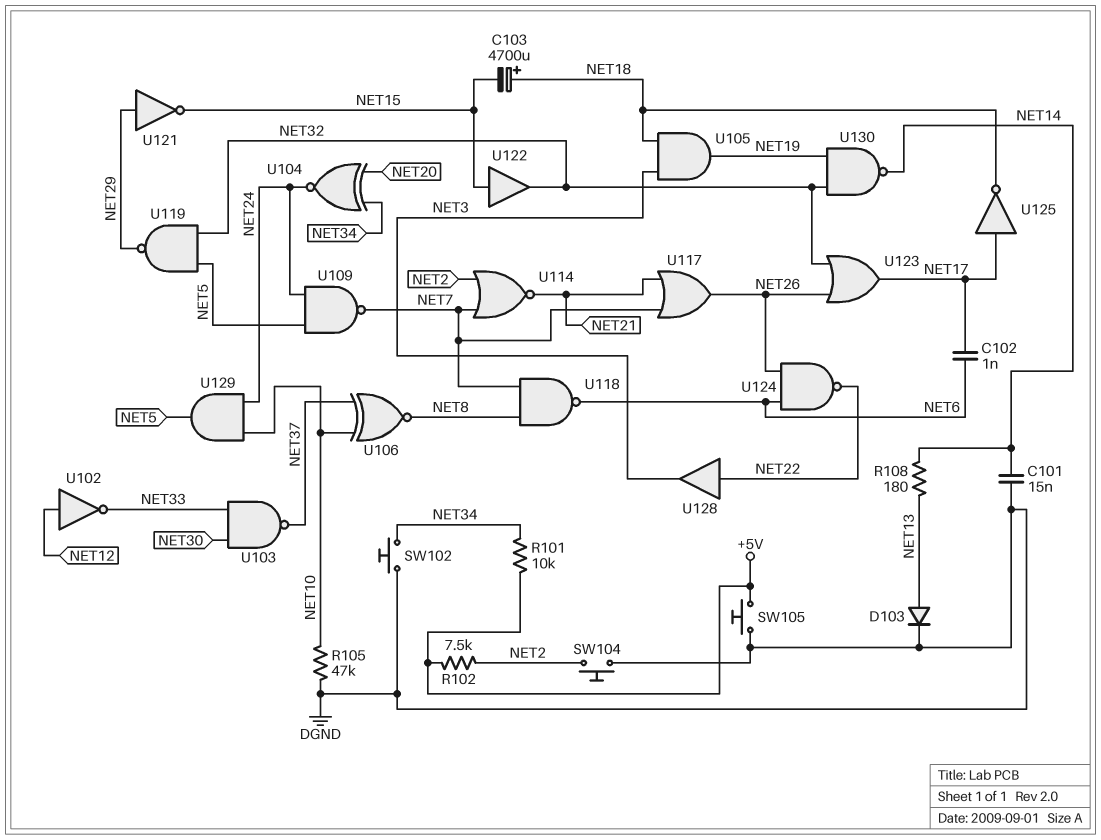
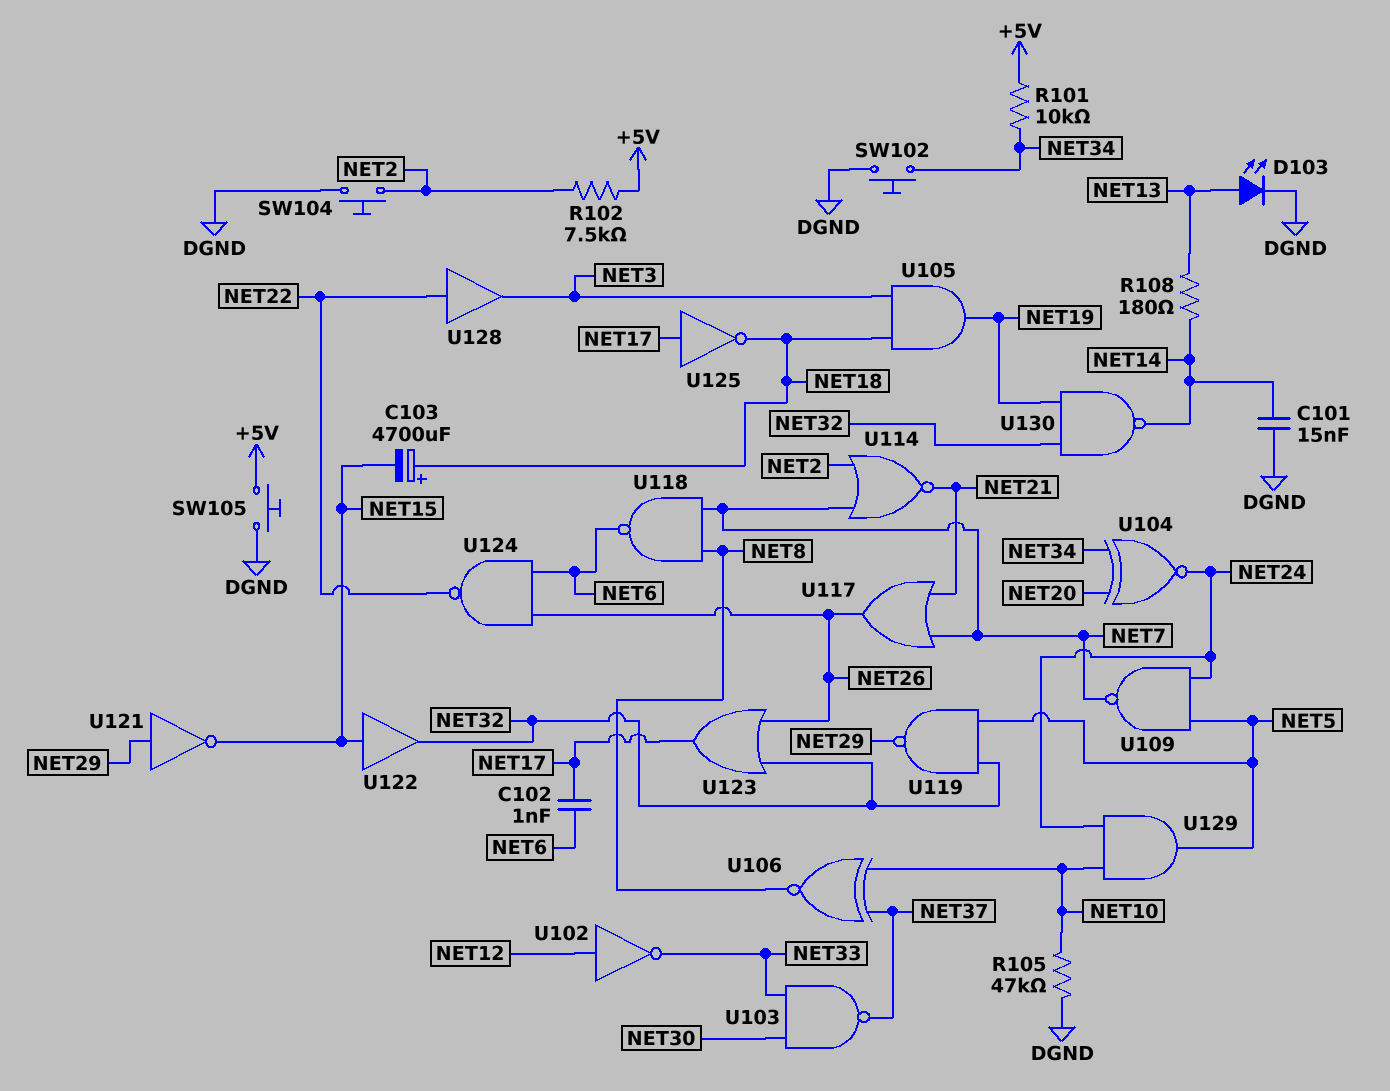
D103: diode (A NET13, K DGND) -> LED (A NET13, K DGND)

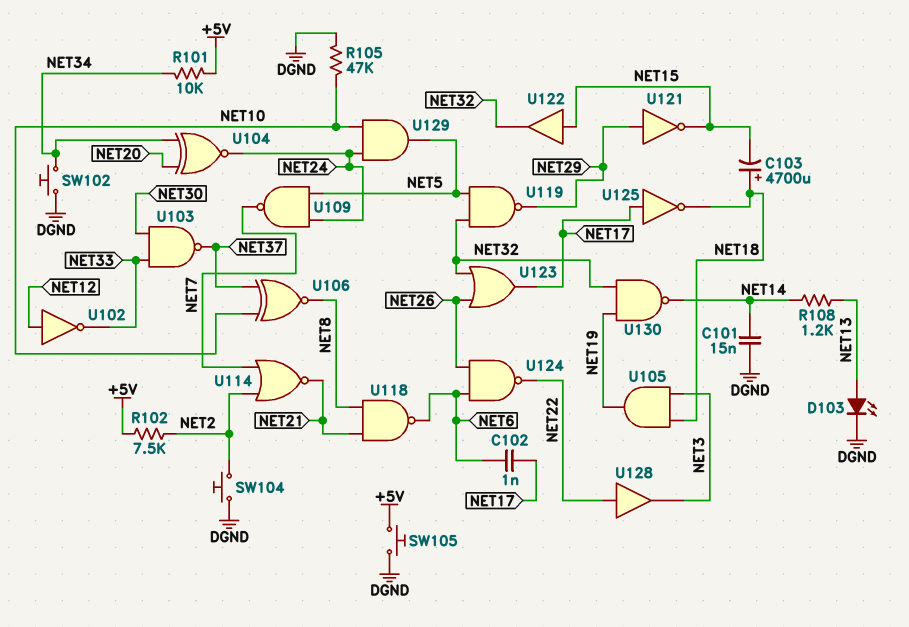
R108: 180 (NET13, NET14) -> 1.2k (NET13, NET14)
U117: OR (in NET7, in NET21, out NET26) -> none
U118: NAND (in NET7, in NET8, out NET6) -> NAND (in NET8, in NET21, out NET6)

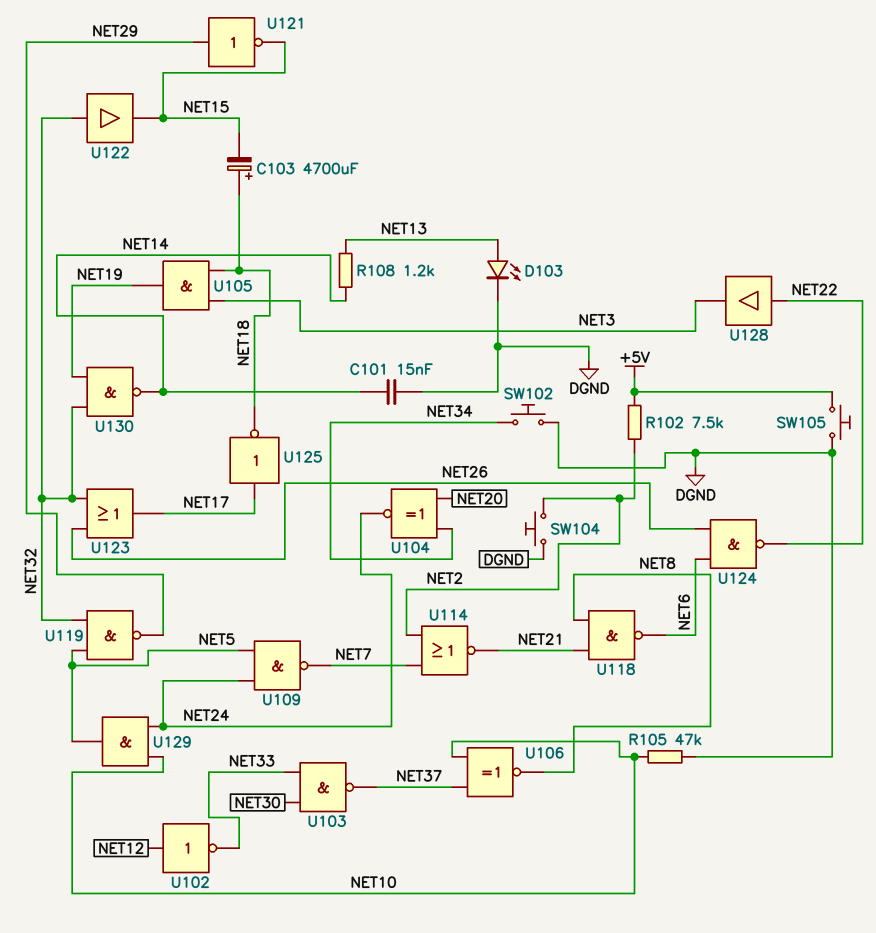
C102: 1nF (NET6, NET17) -> none
R101: 10k (+5V, NET34) -> none
U122: buffer (in NET15, out NET32) -> buffer (in NET32, out NET15)

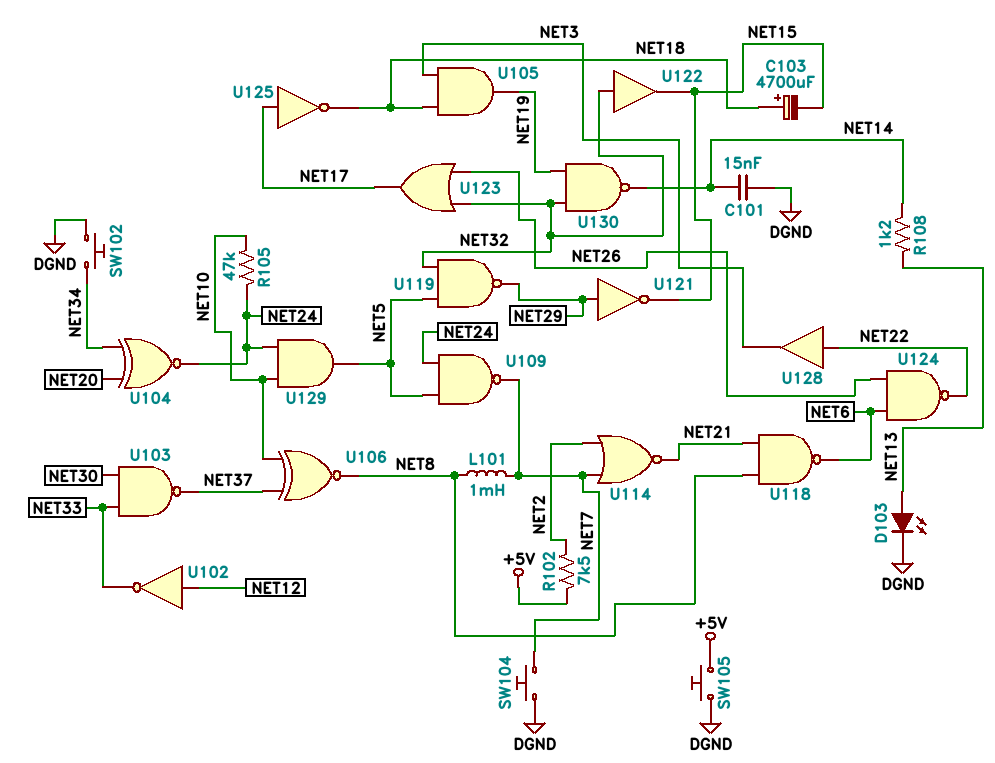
L101: none -> 1mH (NET7, NET8)
R105: 47k (DGND, NET10) -> 47k (NET10, NET24)
SW104: button (DGND, NET2) -> button (DGND, NET7)

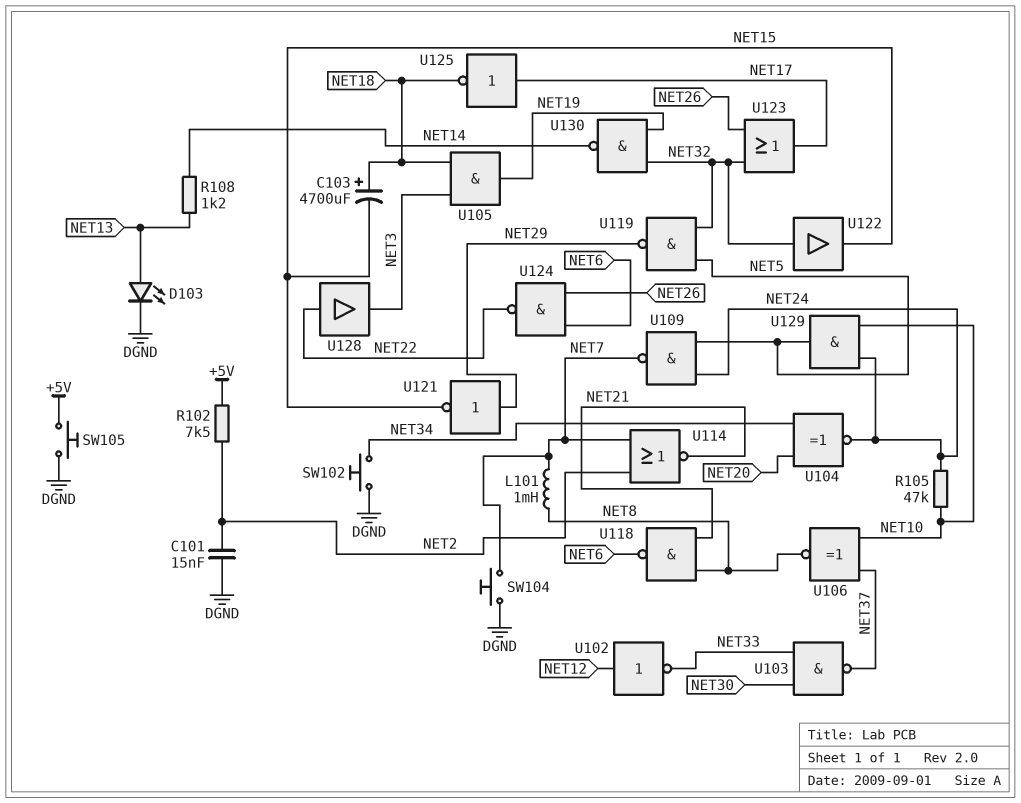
C101: 15nF (DGND, NET14) -> 15nF (DGND, NET2)

